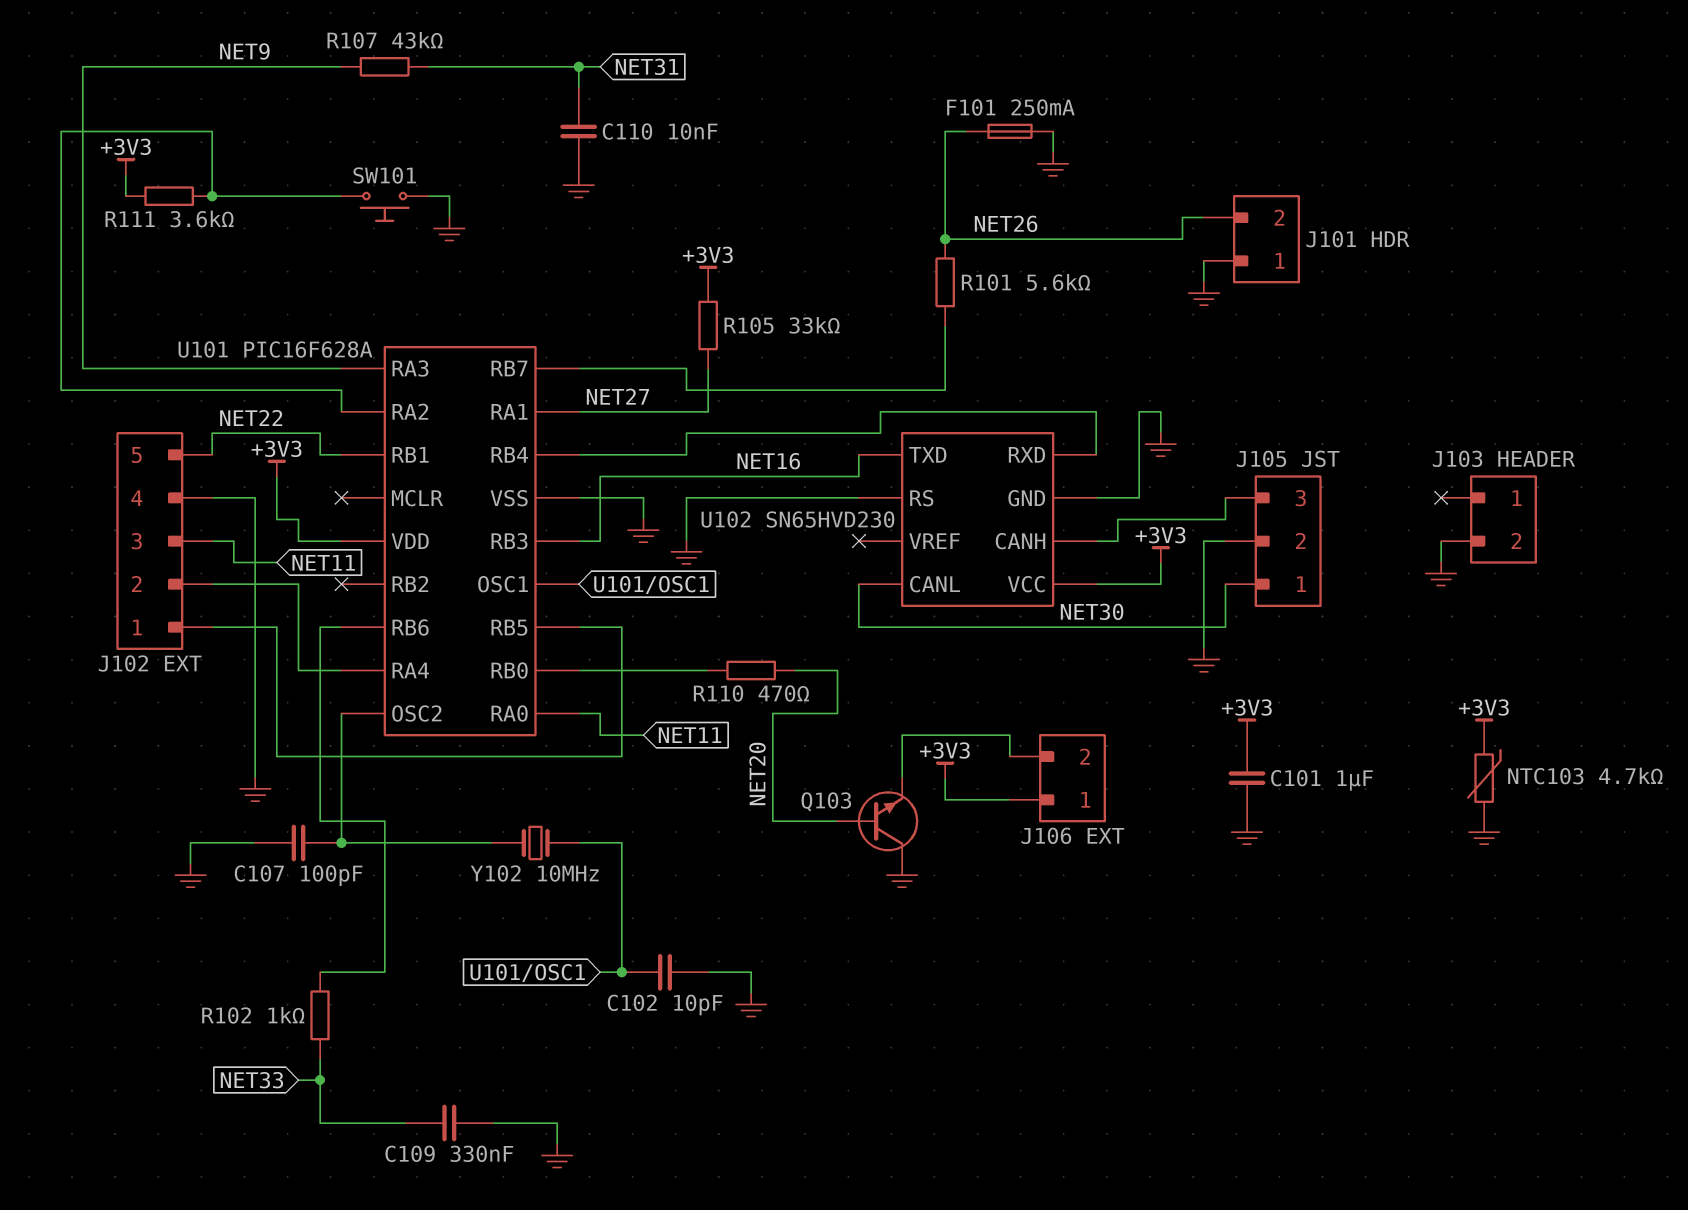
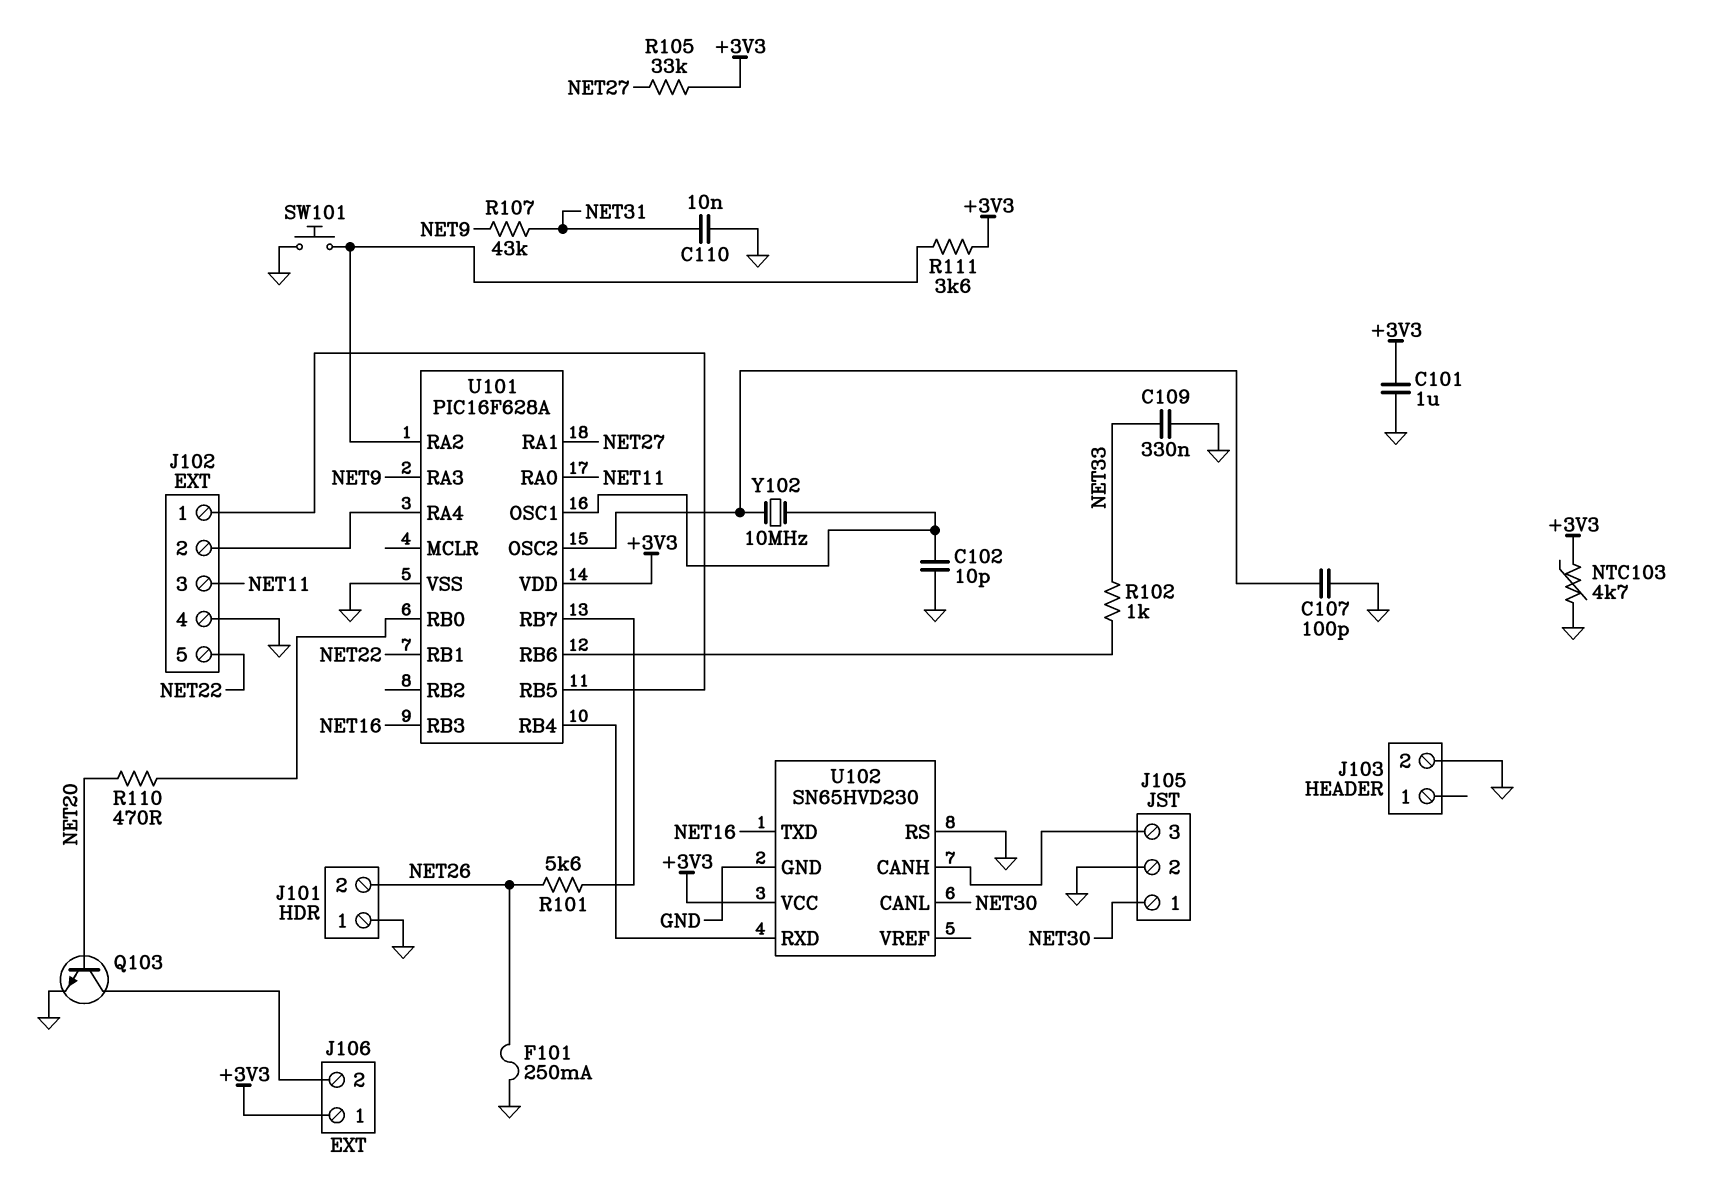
Q103: NPN (B NET20, C GND, E J106/2) -> NPN (B NET20, C J106/2, E GND)

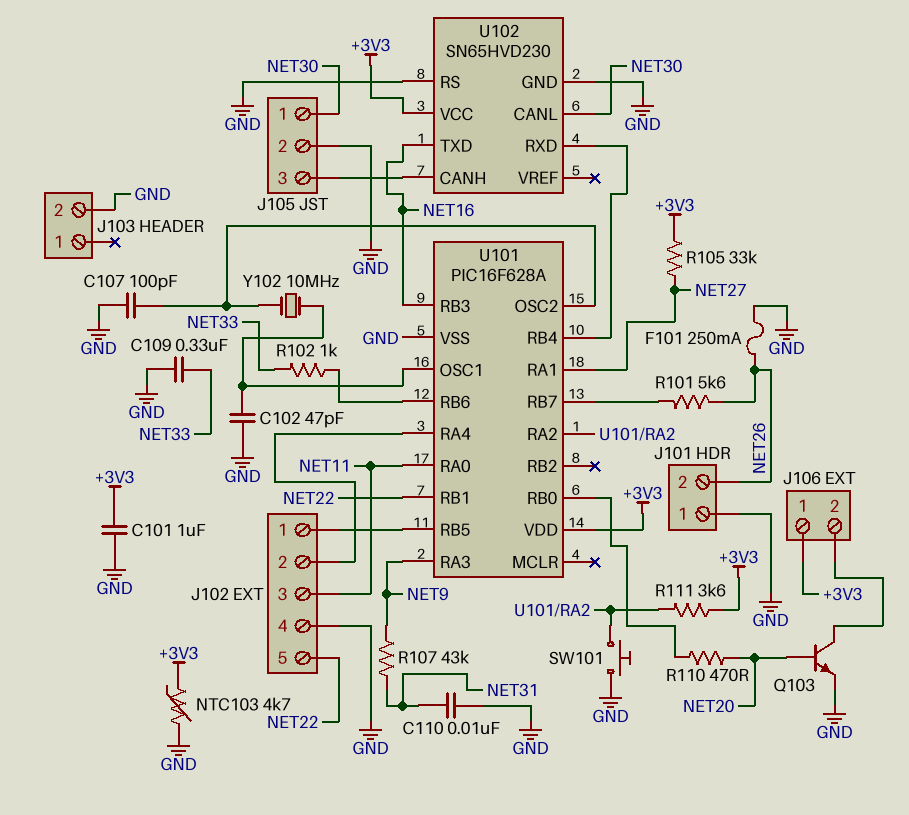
C102: 10pF (GND, U101/OSC1) -> 47pF (GND, U101/OSC1)

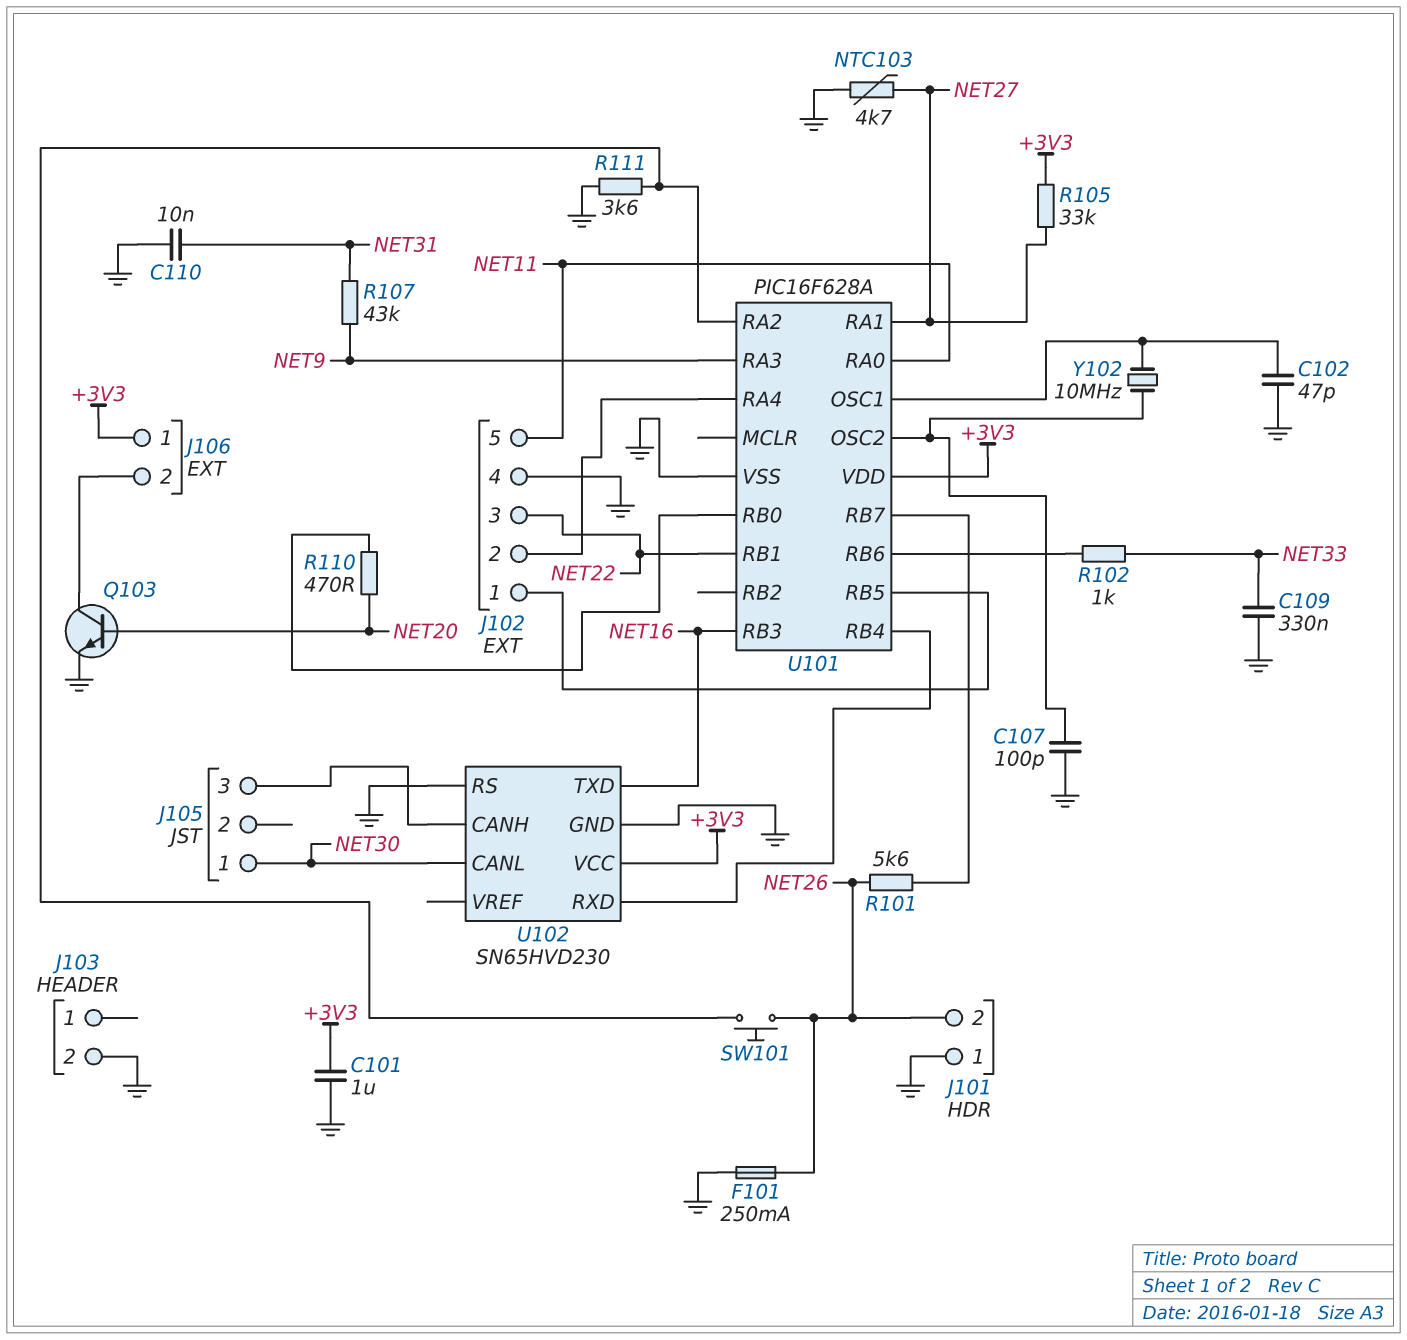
J102 pin 3: NET11 -> NET22
J102 pin 5: NET22 -> NET11
J105 pin 2: GND -> none
NTC103: 4.7k (+3V3, GND) -> 4.7k (GND, NET27)
R111: 3.6k (+3V3, U101/RA2) -> 3.6k (GND, U101/RA2)
SW101: button (GND, U101/RA2) -> button (NET26, U101/RA2)

